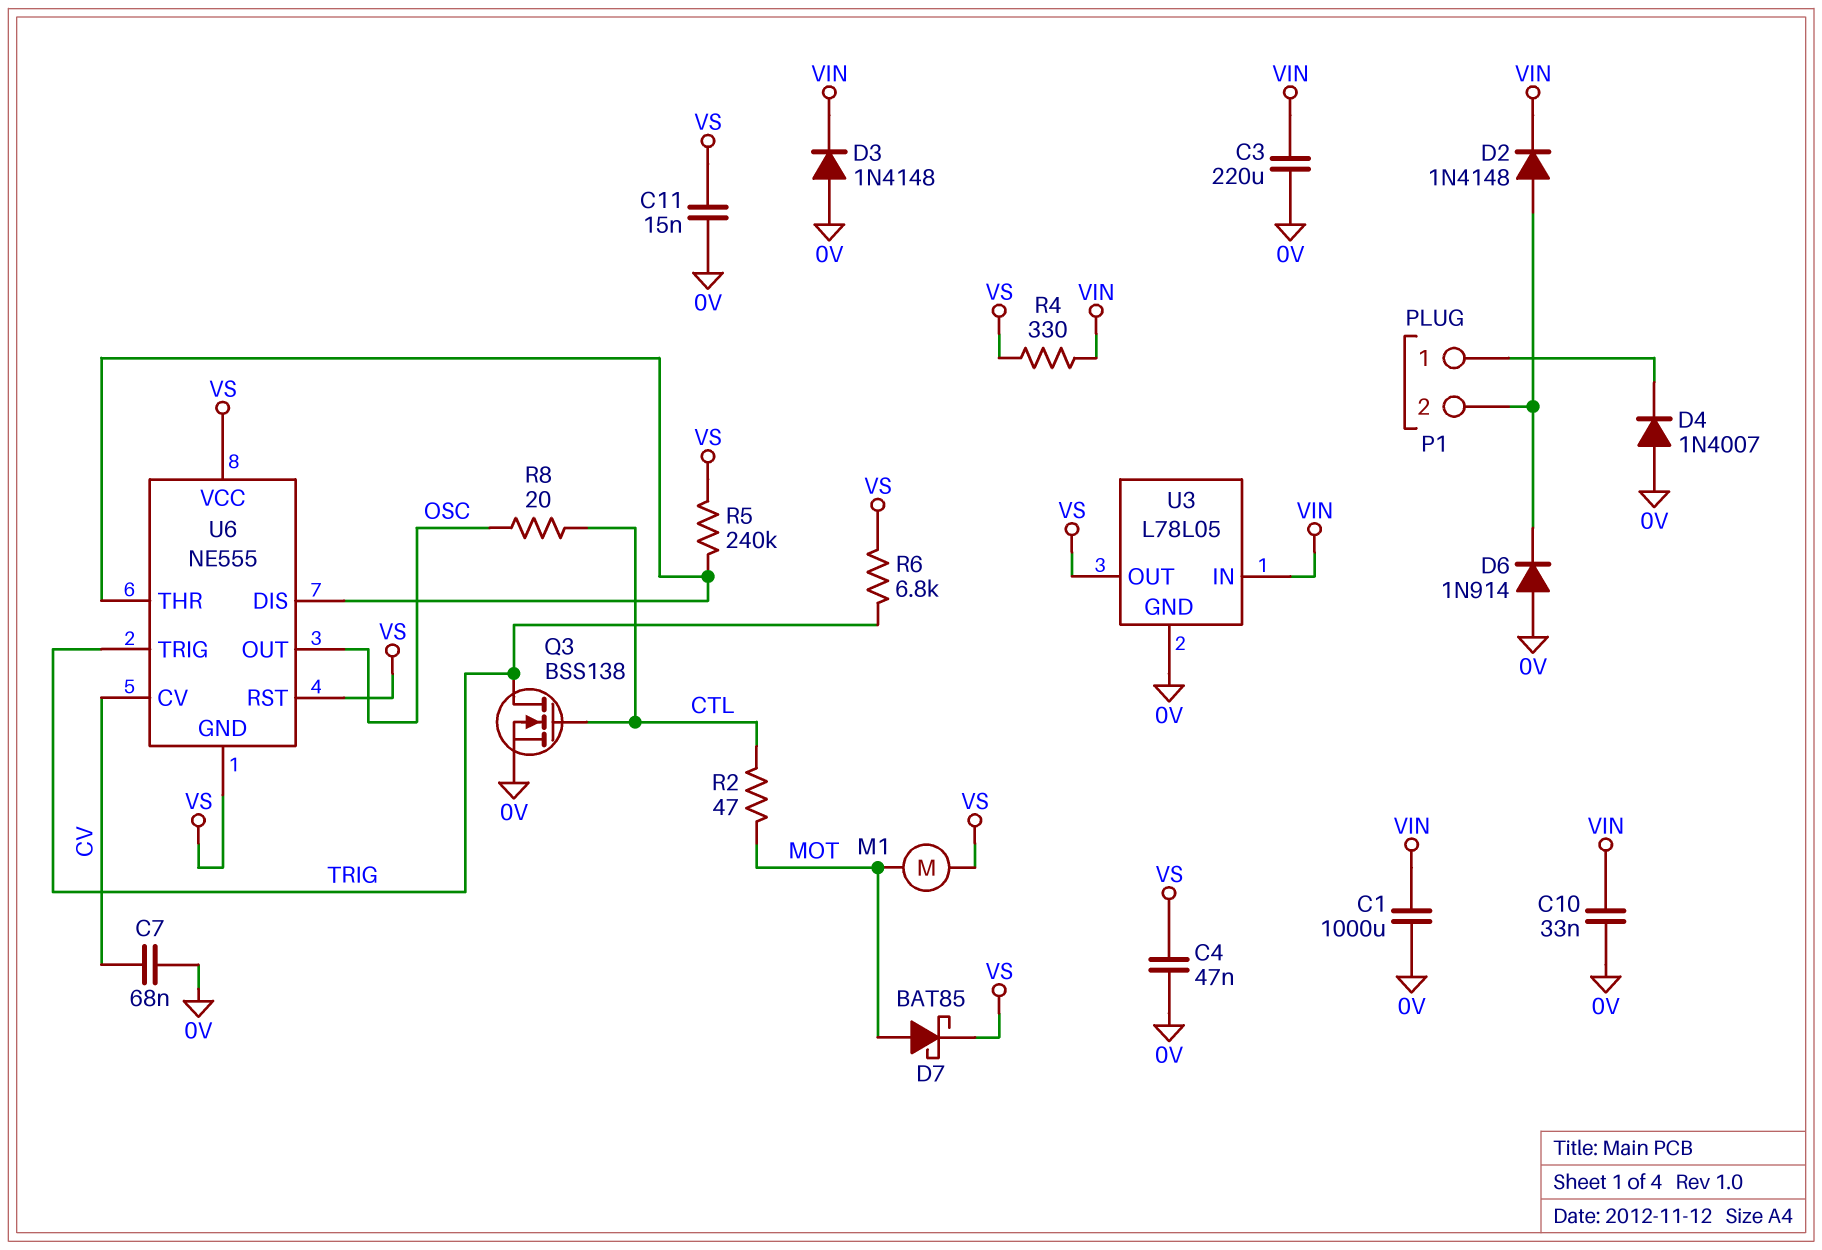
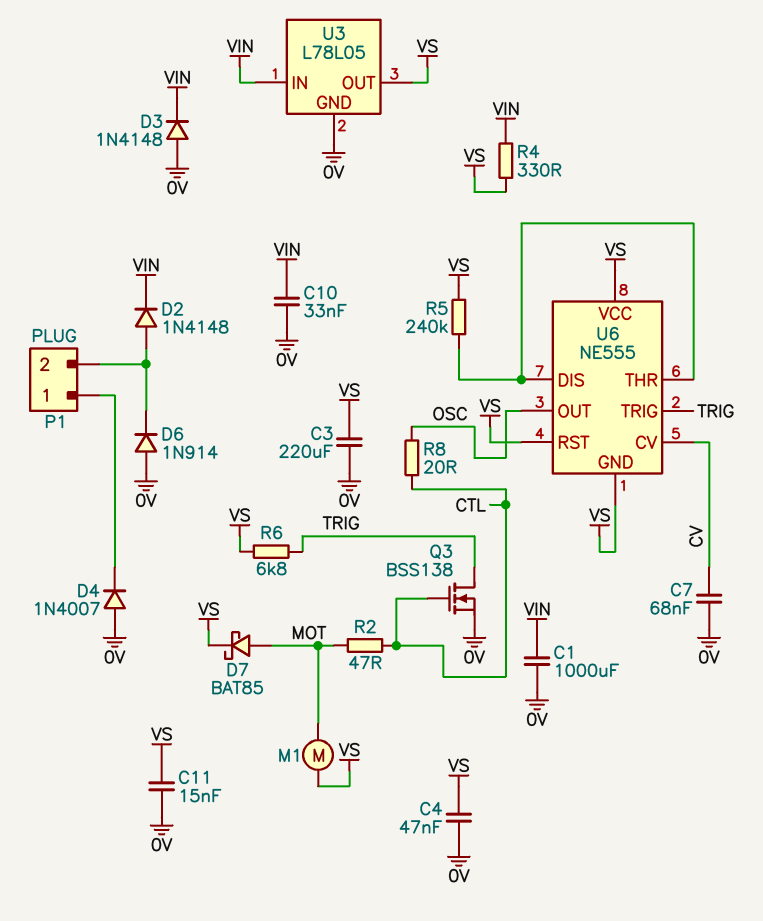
C3: 220uF (0V, VIN) -> 220uF (0V, VS)

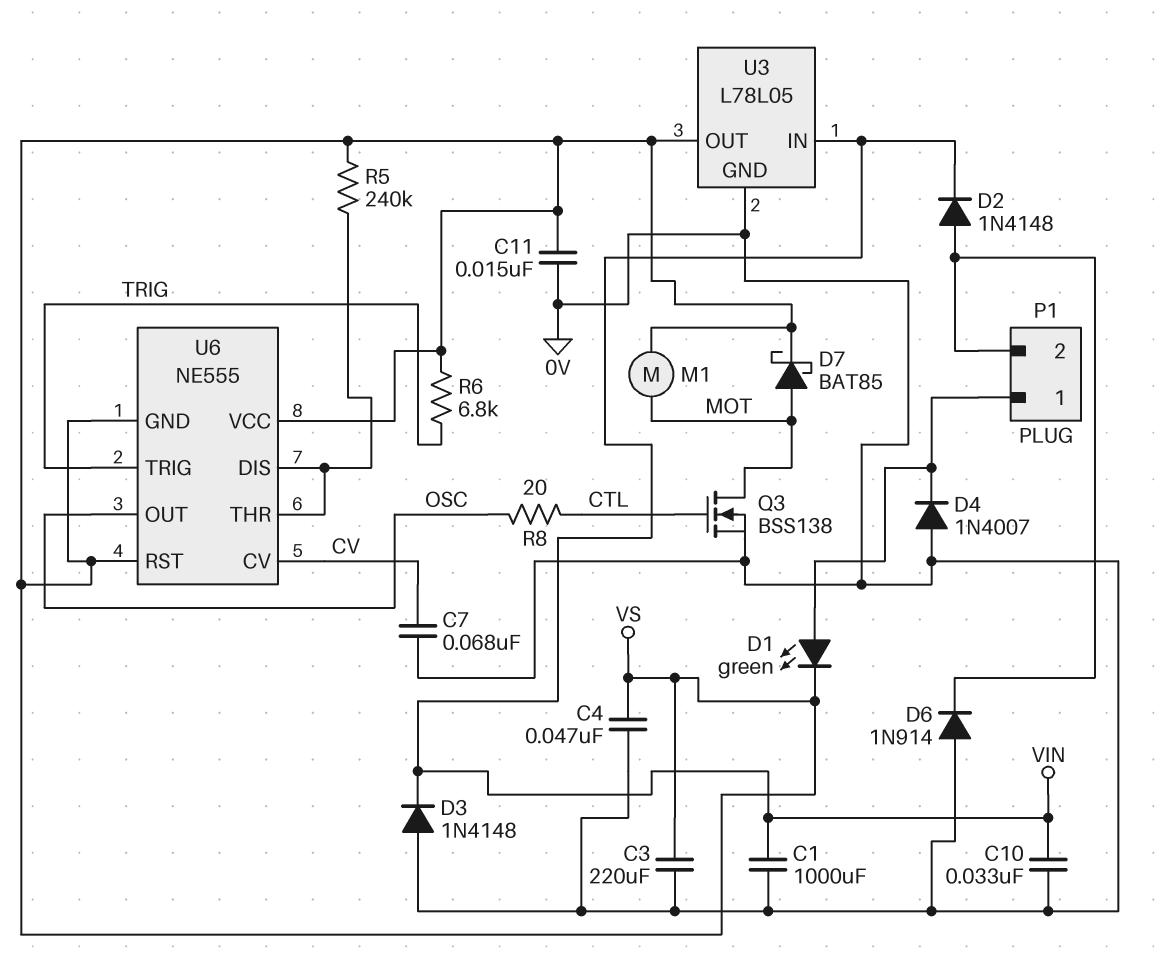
D1: none -> LED green (A P1/1, K VS)
Q3: NMOS BSS138 (G CTL, D TRIG, S 0V) -> NMOS BSS138 (G CTL, D MOT, S 0V)
R2: 47 (CTL, MOT) -> none
R4: 330 (VIN, VS) -> none

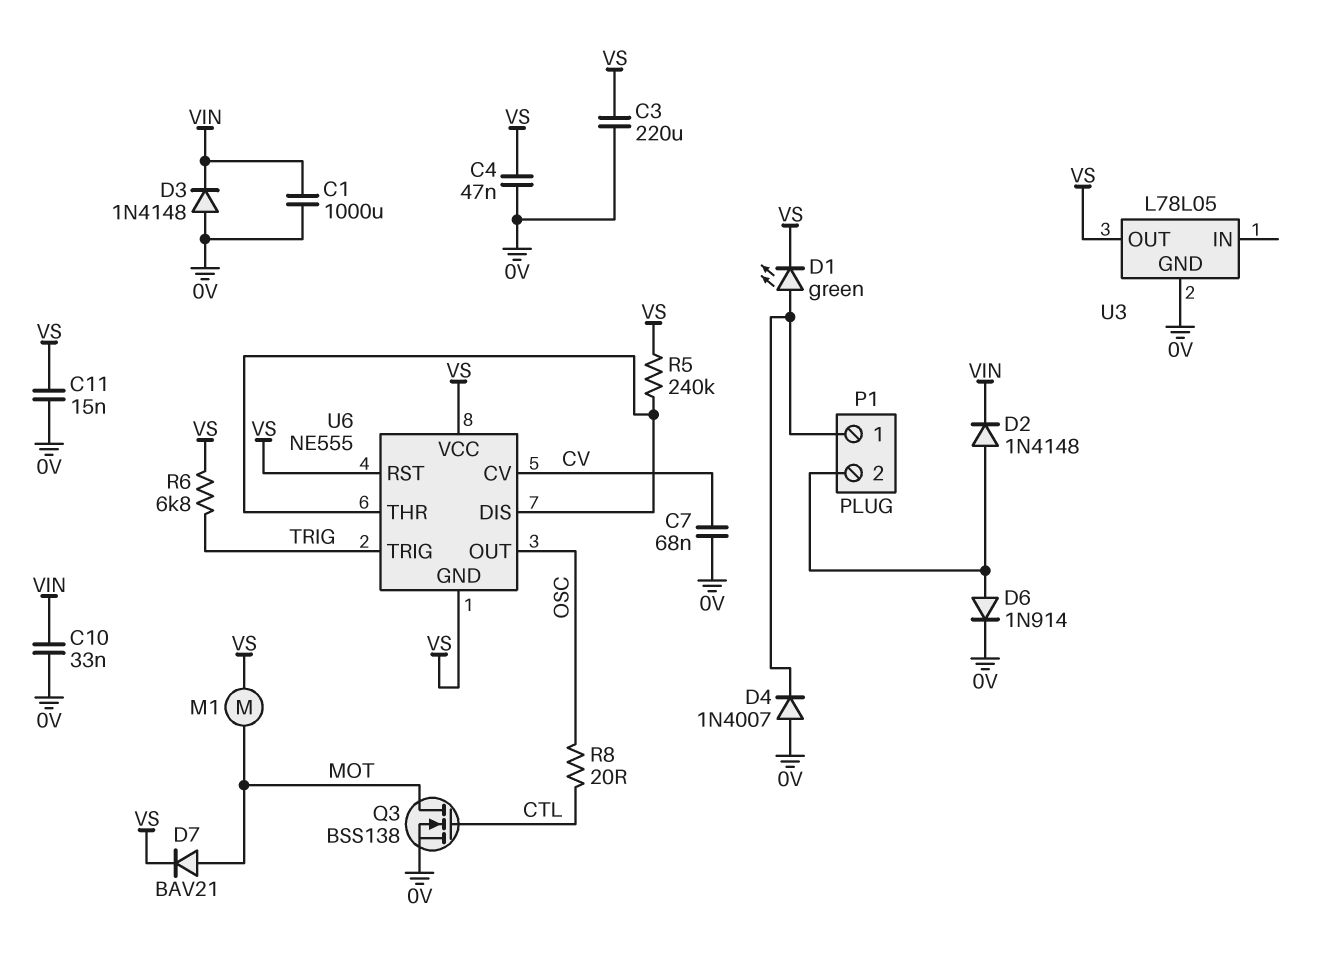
D6: diode 1N914 (A 0V, K P1/2) -> diode 1N914 (A P1/2, K 0V)
D7: schottky BAT85 (A MOT, K VS) -> diode BAV21 (A MOT, K VS)
U3 pin IN: VIN -> none

